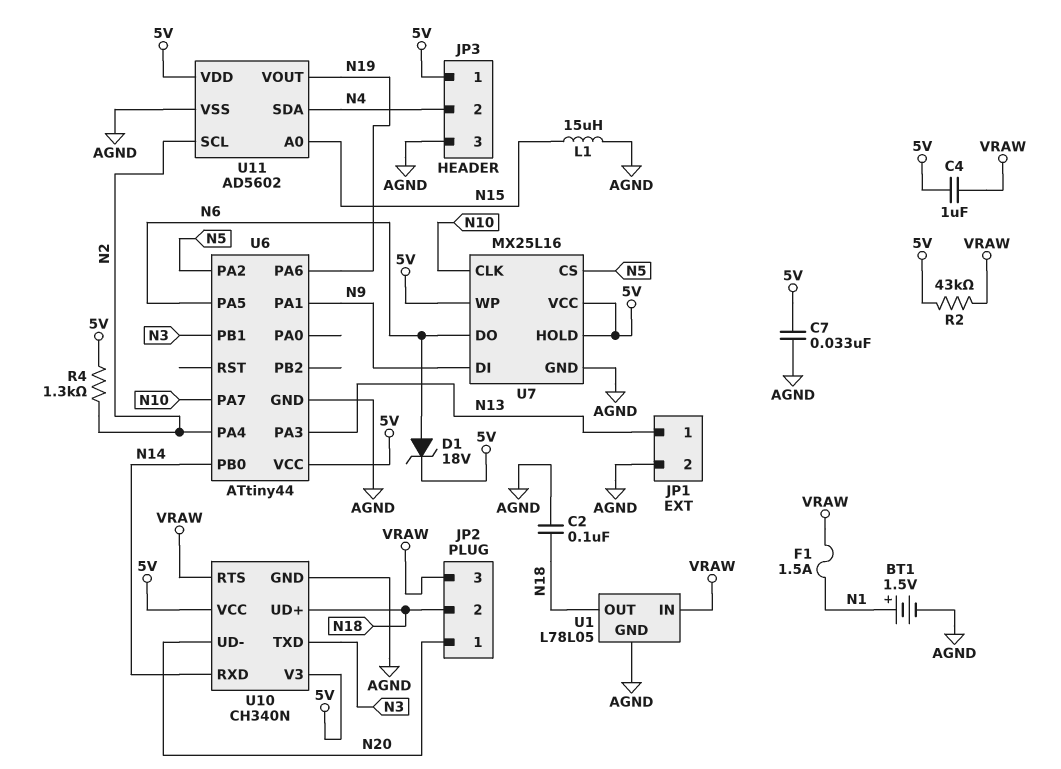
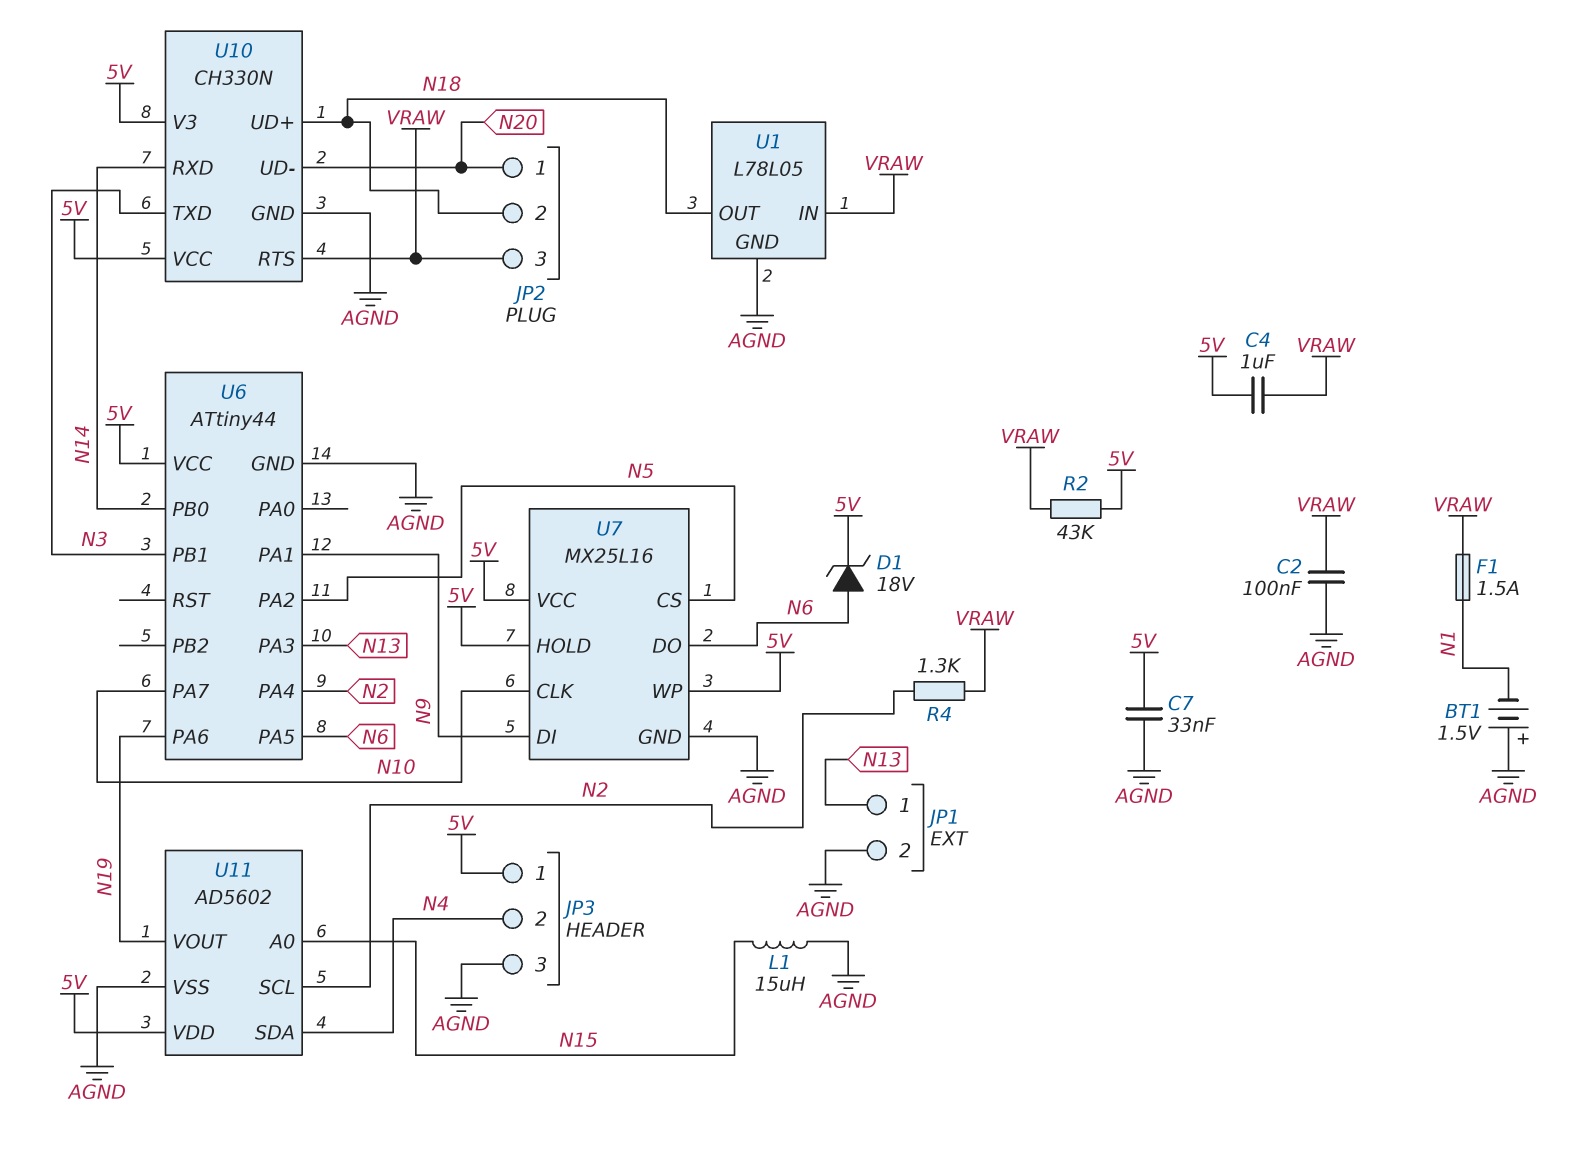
BT1: 1.5V (plus N1, minus AGND) -> 1.5V (plus AGND, minus N1)
C2: 100nF (AGND, N18) -> 100nF (AGND, VRAW)
R4: 1.3k (5V, N2) -> 1.3k (N2, VRAW)
U10: CH340N -> CH330N

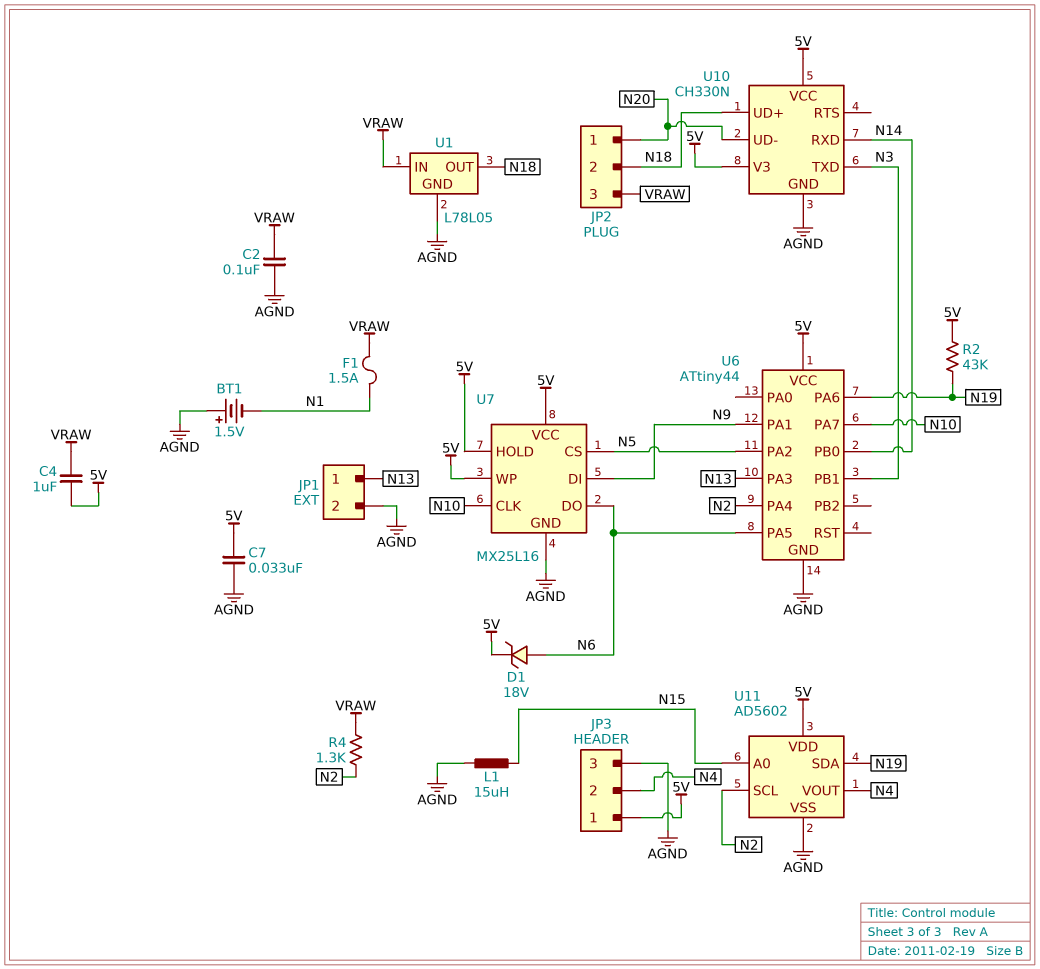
R2: 43k (5V, VRAW) -> 43k (5V, N19)
U10 pin RTS: VRAW -> none
U11 pin SDA: N4 -> N19
U11 pin VOUT: N19 -> N4

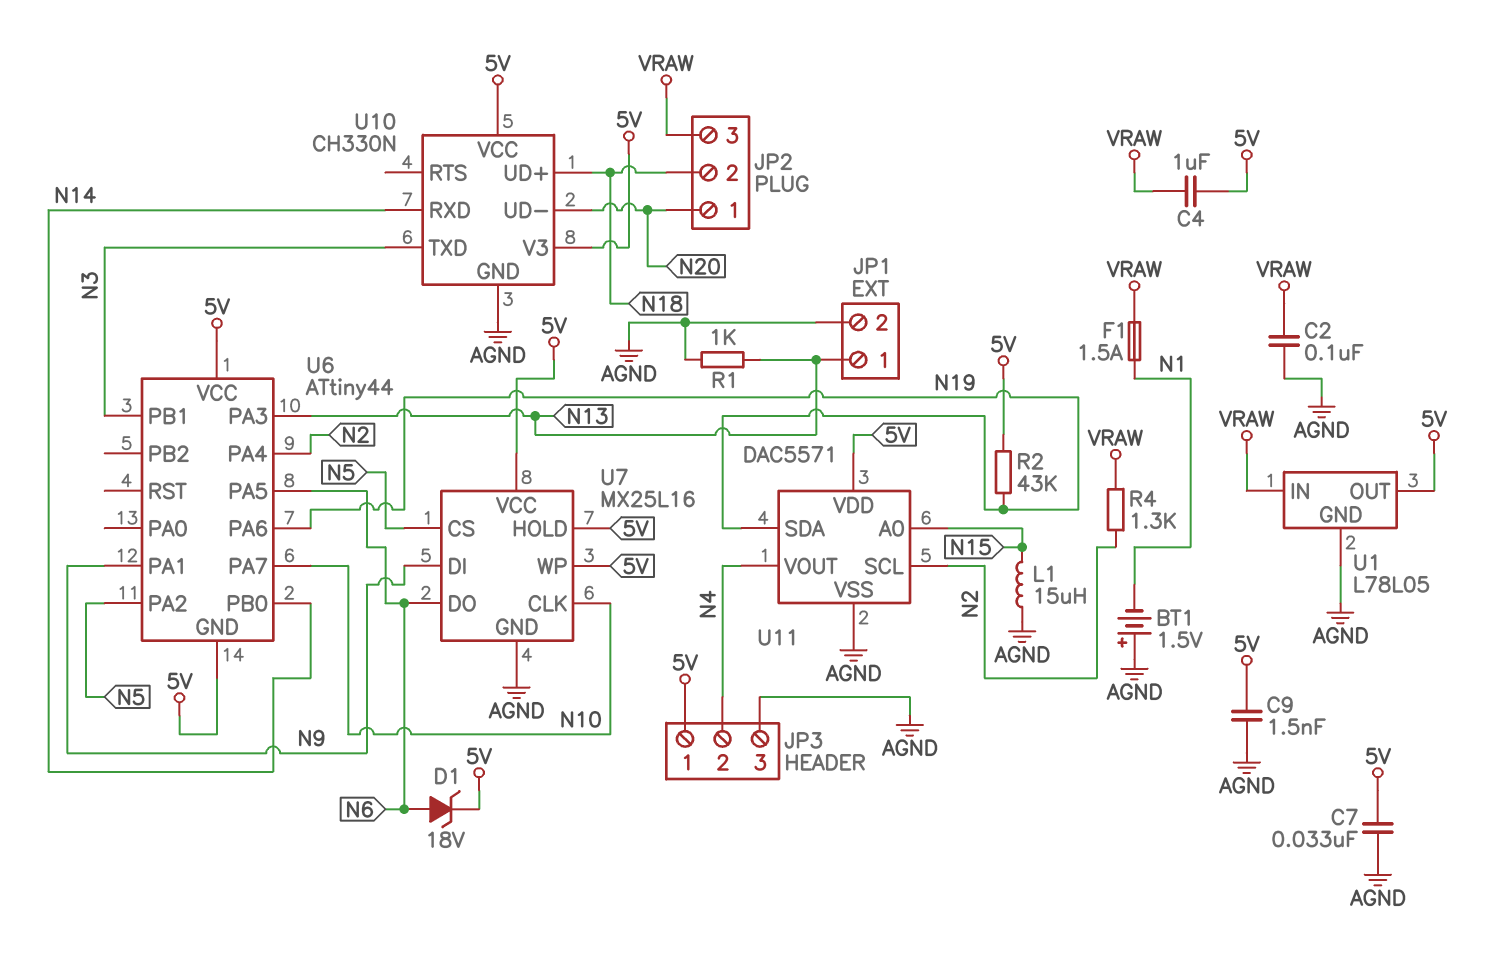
C9: none -> 1.5nF (5V, AGND)
R1: none -> 1k (AGND, N13)
U1 pin OUT: N18 -> 5V
U6 pin GND: AGND -> 5V
U11: AD5602 -> DAC5571

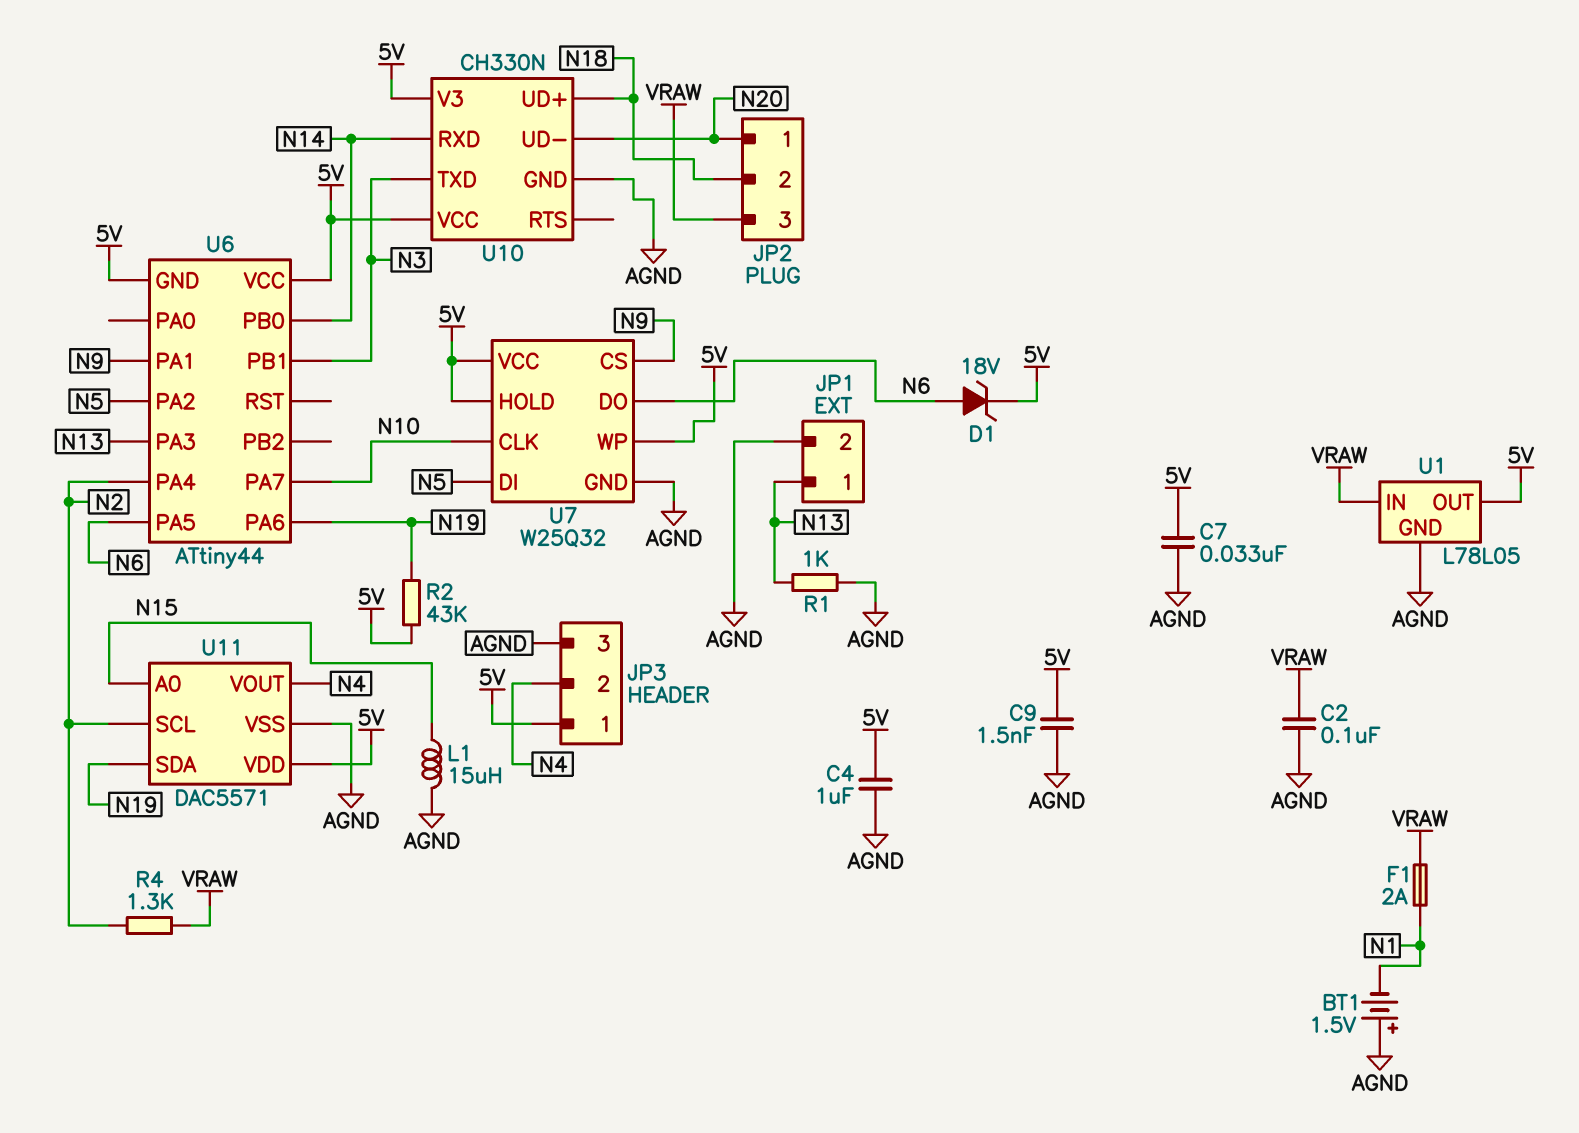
C4: 1uF (5V, VRAW) -> 1uF (5V, AGND)
F1: 1.5A (N1, VRAW) -> 2A (N1, VRAW)
U7: MX25L16 -> W25Q32
U7 pin CS: N5 -> N9
U7 pin DI: N9 -> N5

